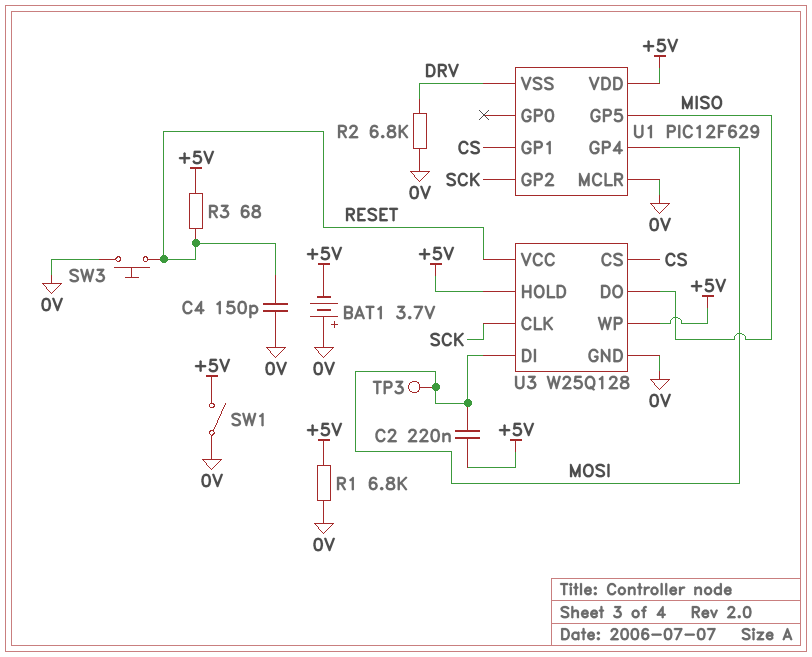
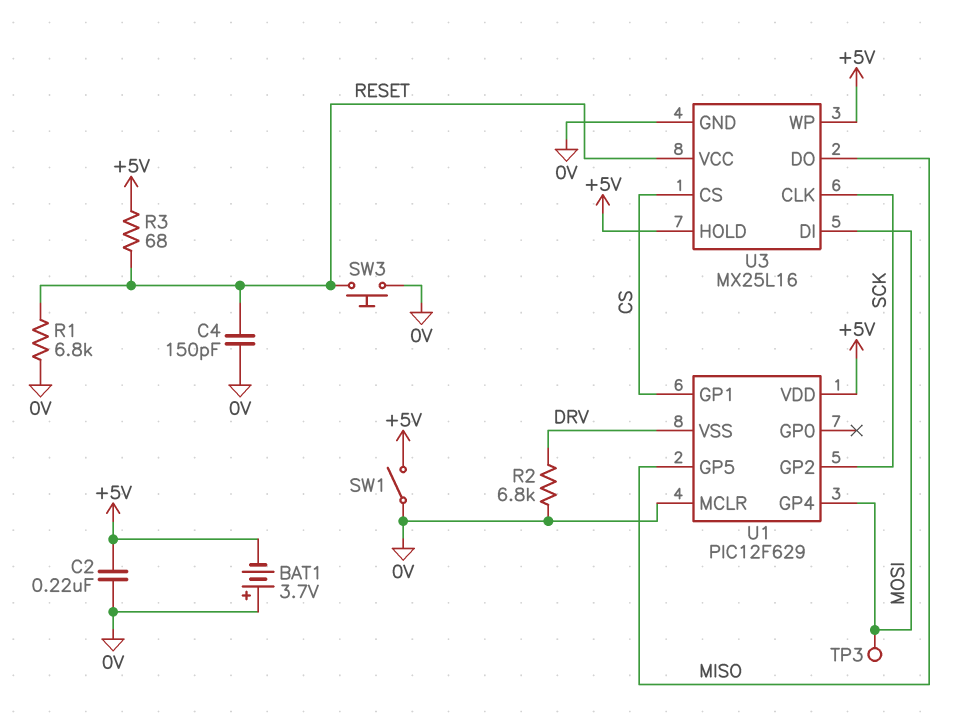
C2: 220nF (+5V, MOSI) -> 220nF (+5V, 0V)
R1: 6.8k (+5V, 0V) -> 6.8k (0V, RESET)
U3: W25Q128 -> MX25L16

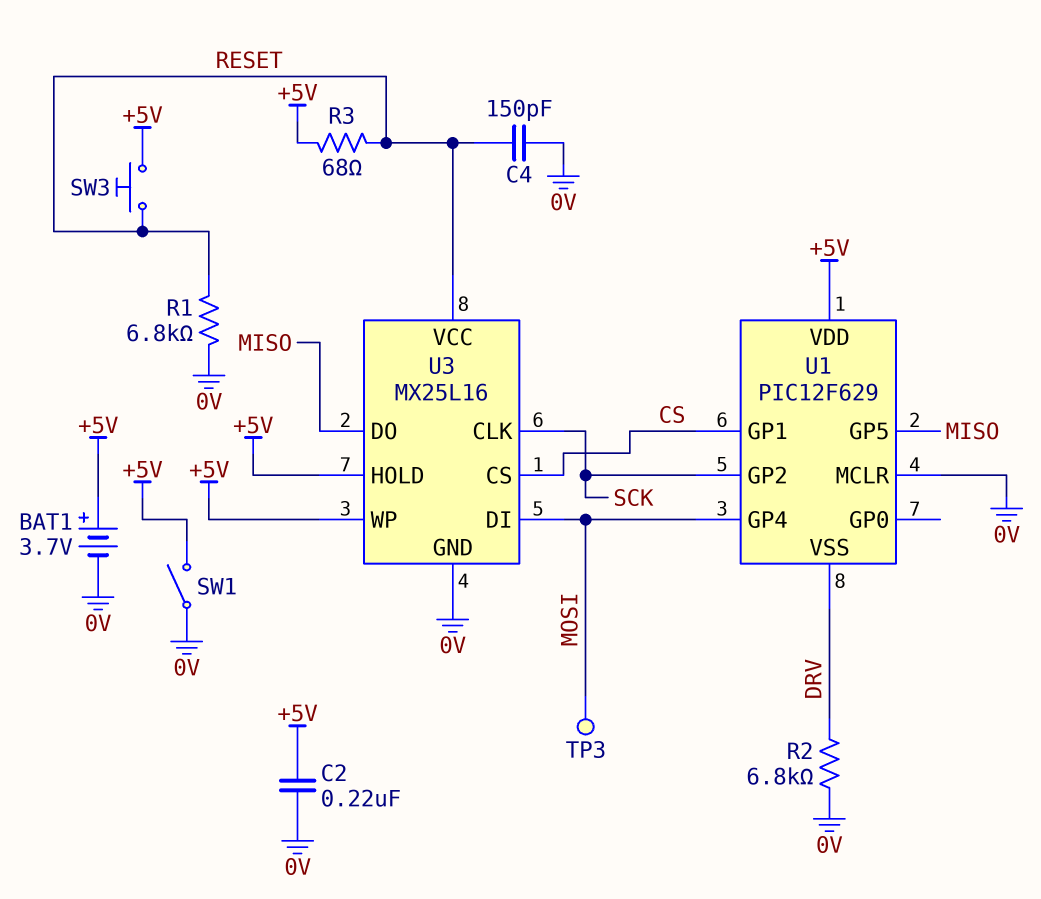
BAT1: 3.7V (plus 0V, minus +5V) -> 3.7V (plus +5V, minus 0V)
SW3: button (0V, RESET) -> button (+5V, RESET)

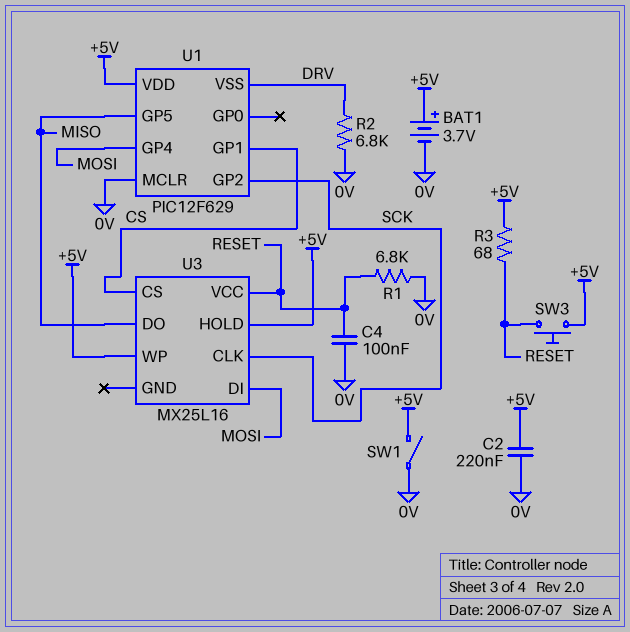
C4: 150pF (0V, RESET) -> 100nF (0V, RESET)
TP3: test point (MOSI) -> none
U3 pin GND: 0V -> none

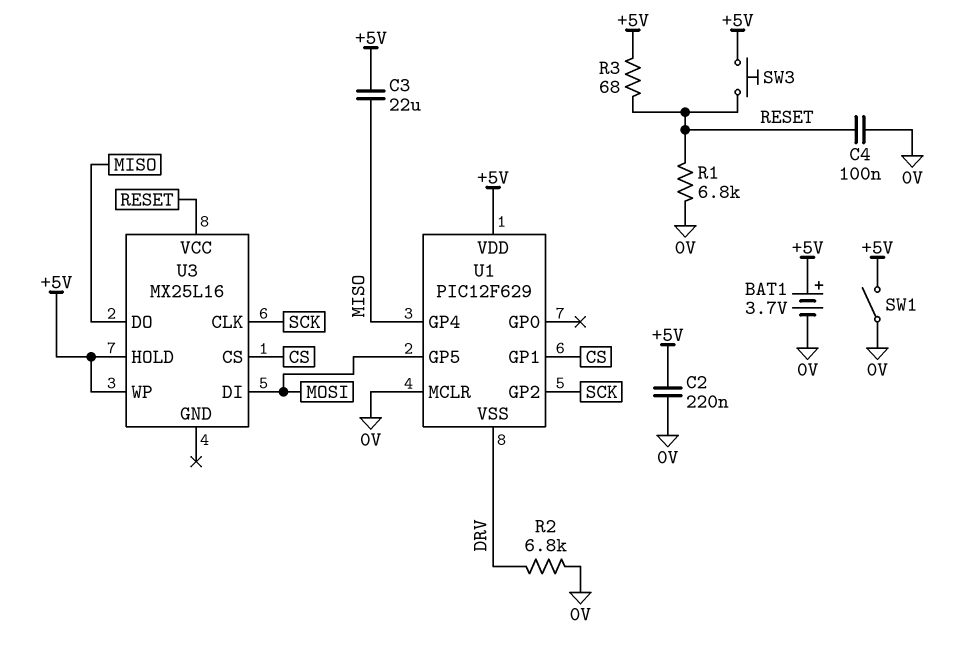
C3: none -> 22uF (+5V, MISO)
U1 pin GP4: MOSI -> MISO
U1 pin GP5: MISO -> MOSI

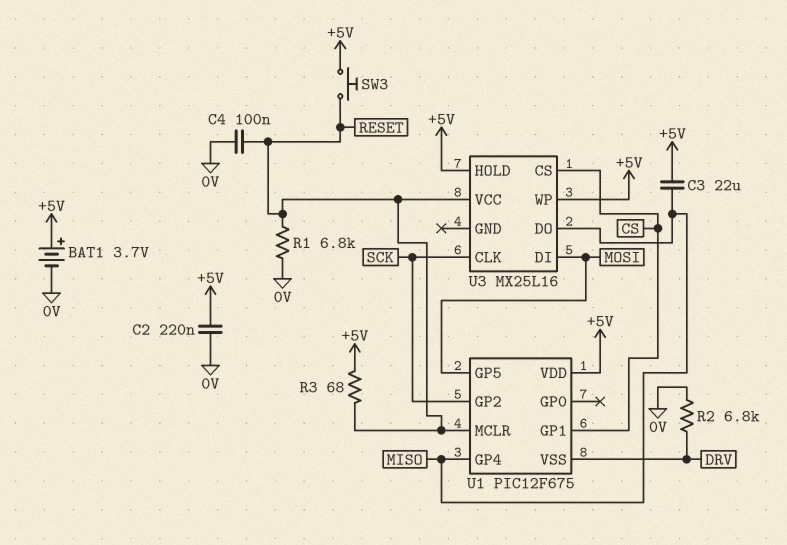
SW1: switch (+5V, 0V) -> none
U1: PIC12F629 -> PIC12F675
U1 pin MCLR: 0V -> RESET

